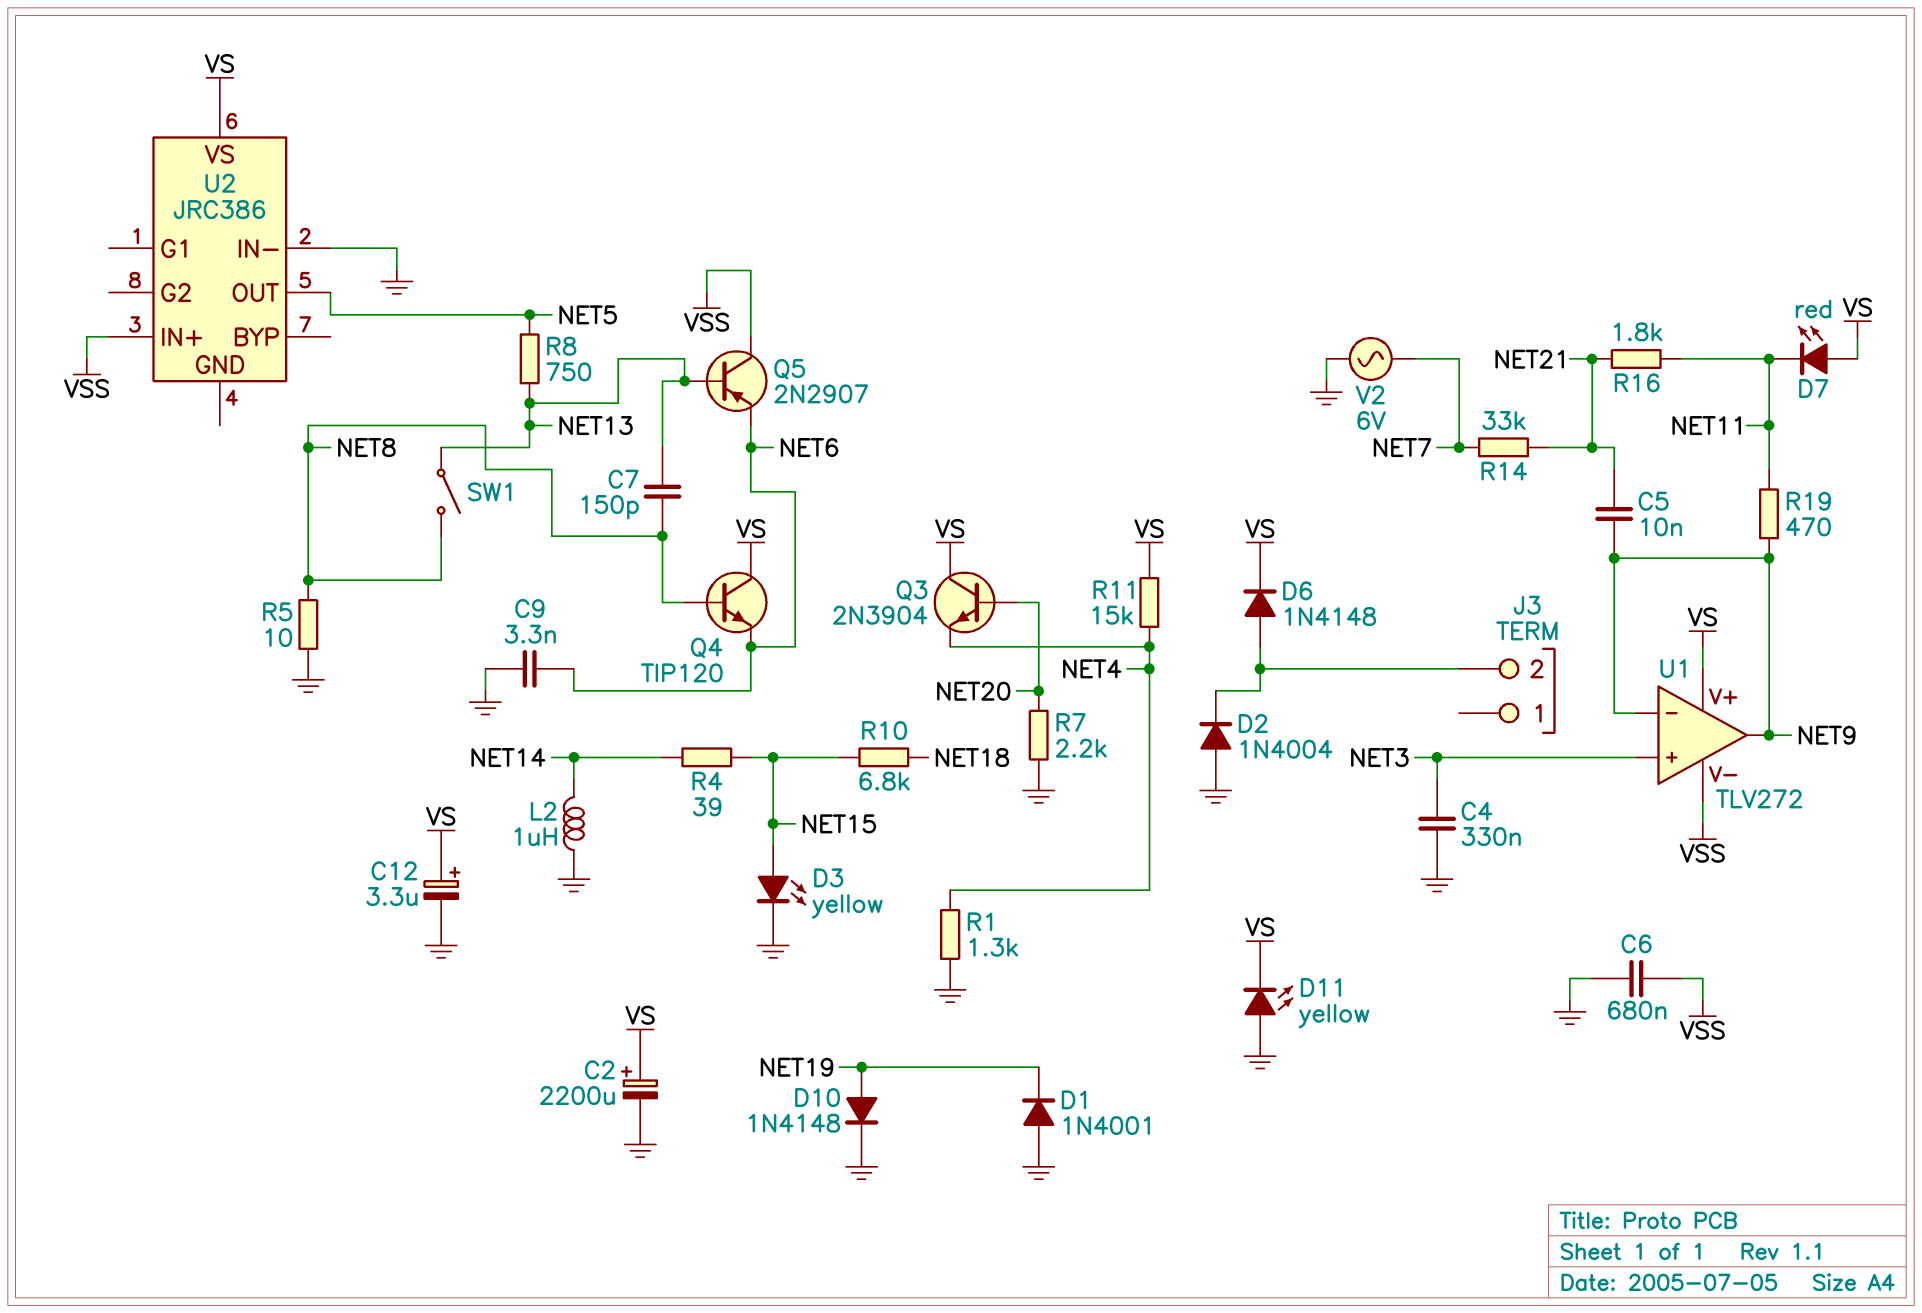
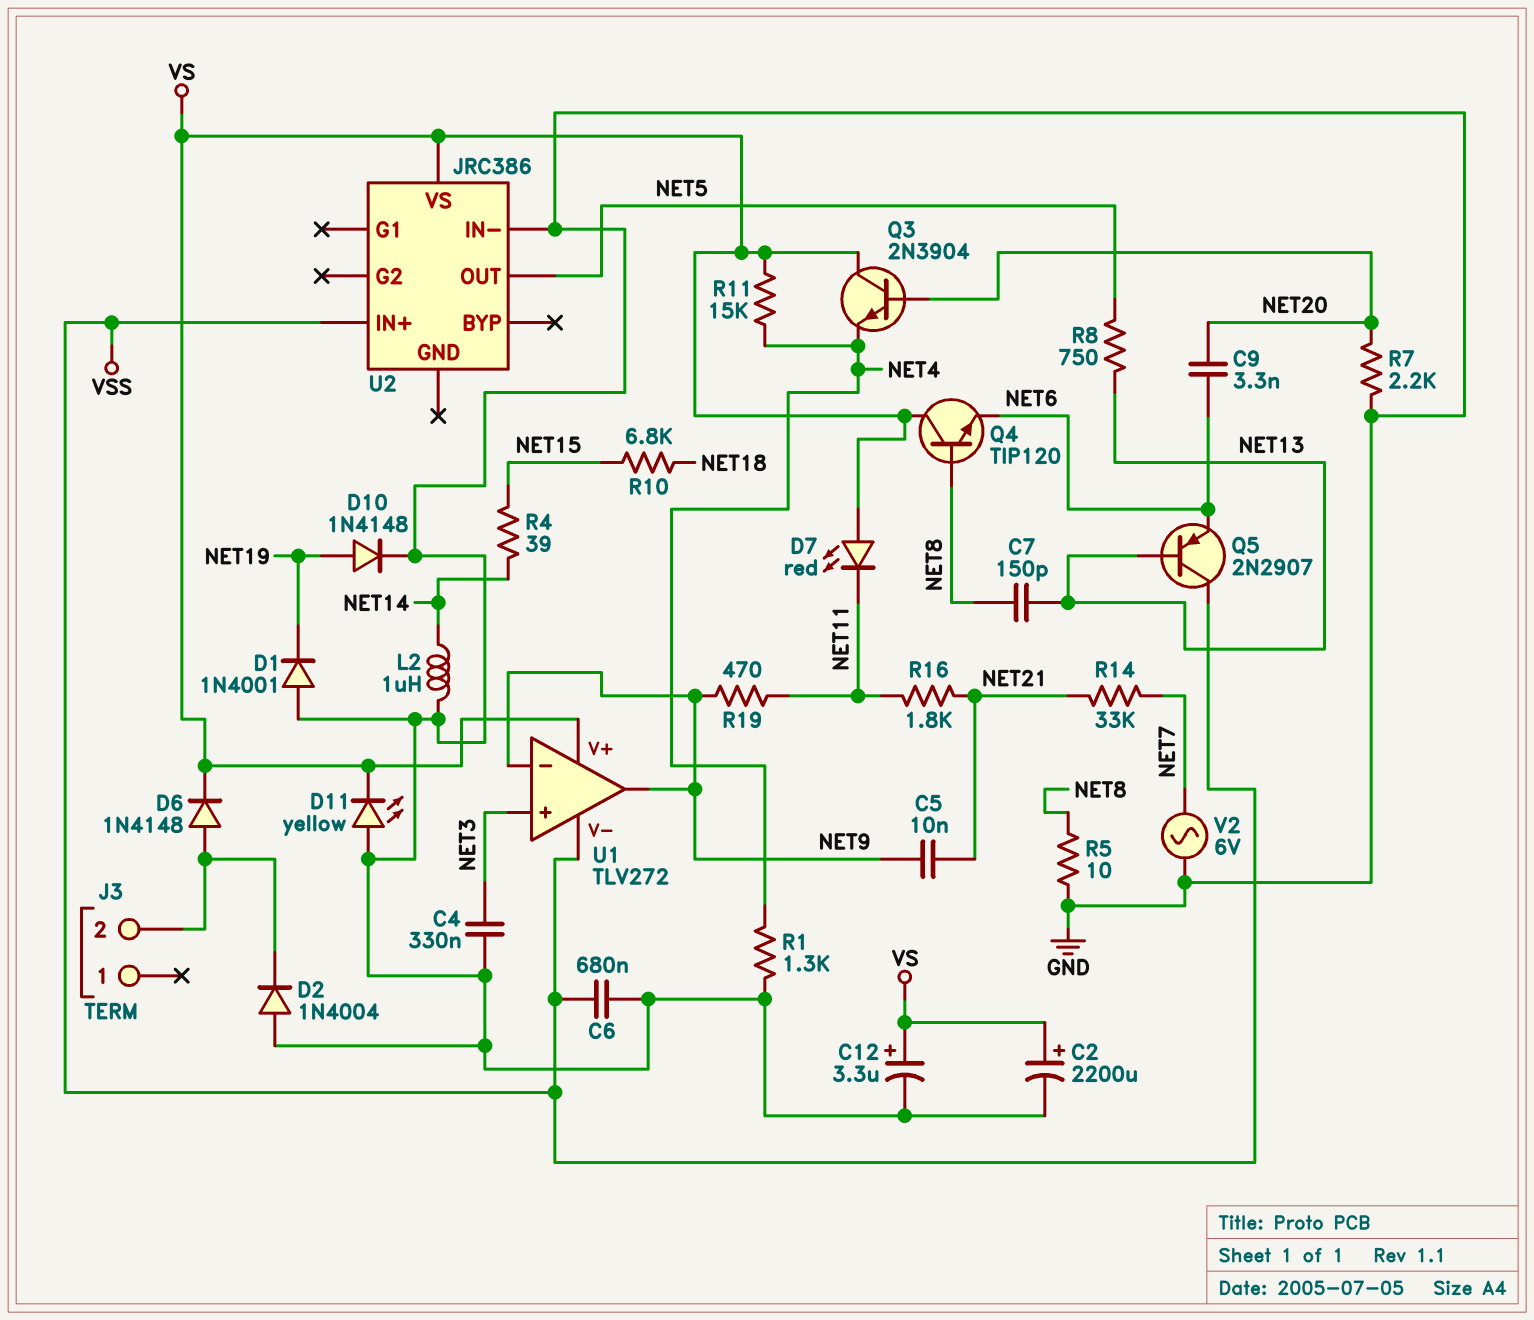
C9: 3.3nF (GND, NET6) -> 3.3nF (NET6, NET20)
D3: LED yellow (A NET15, K GND) -> none
SW1: switch (NET8, NET13) -> none

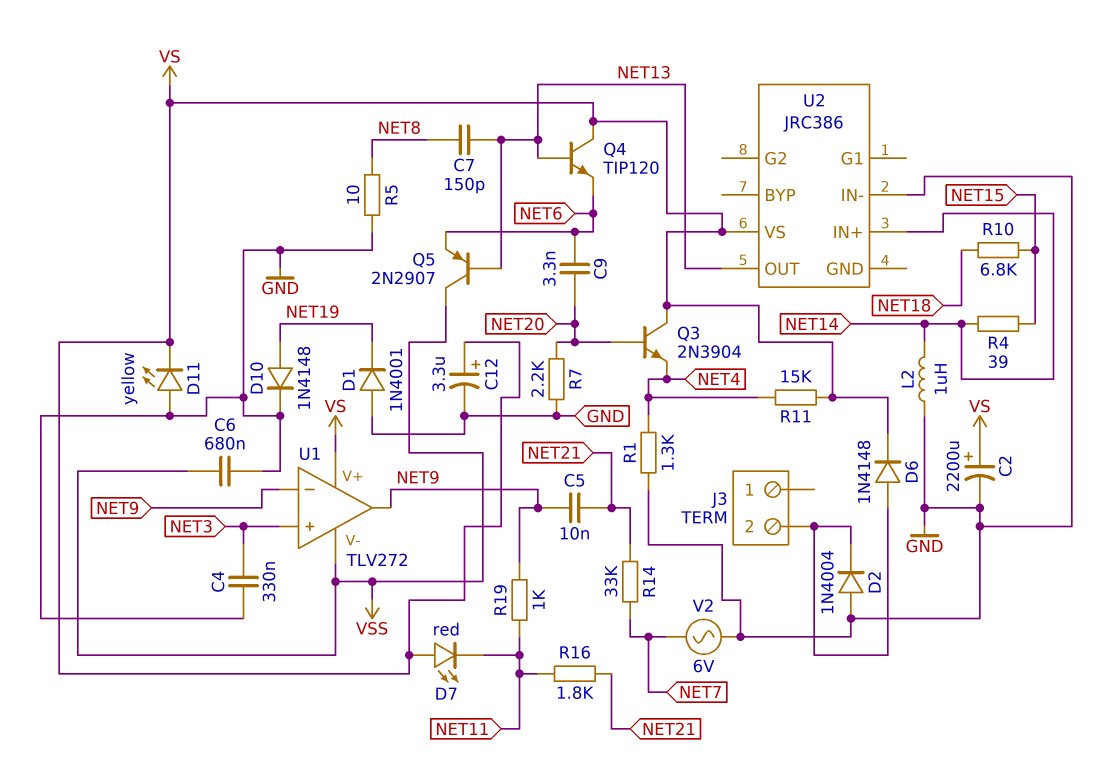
Q4: NPN TIP120 (B NET8, C VS, E NET6) -> NPN TIP120 (B NET13, C VS, E NET6)
R8: 750 (NET5, NET13) -> none
R19: 470 (NET9, NET11) -> 1k (NET9, NET11)
U2 pin IN+: VSS -> NET14
U2 pin OUT: NET5 -> NET13

